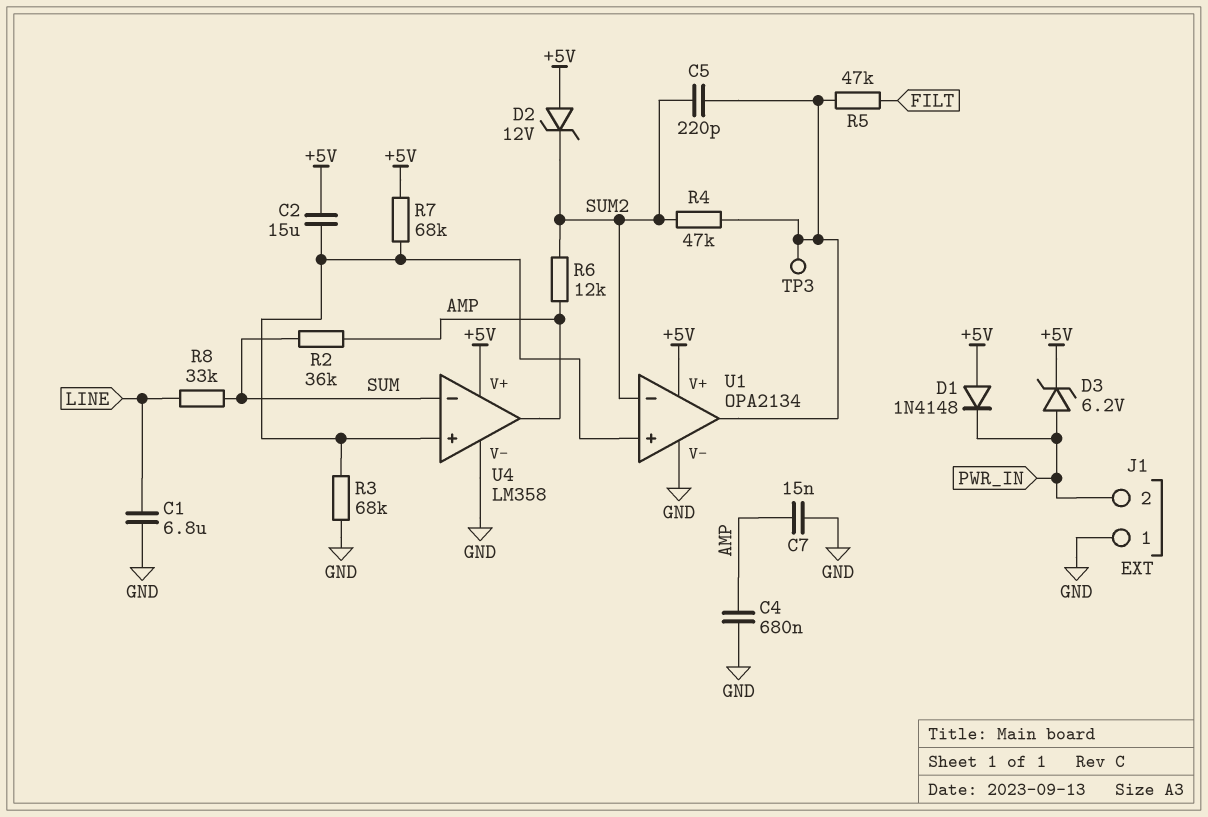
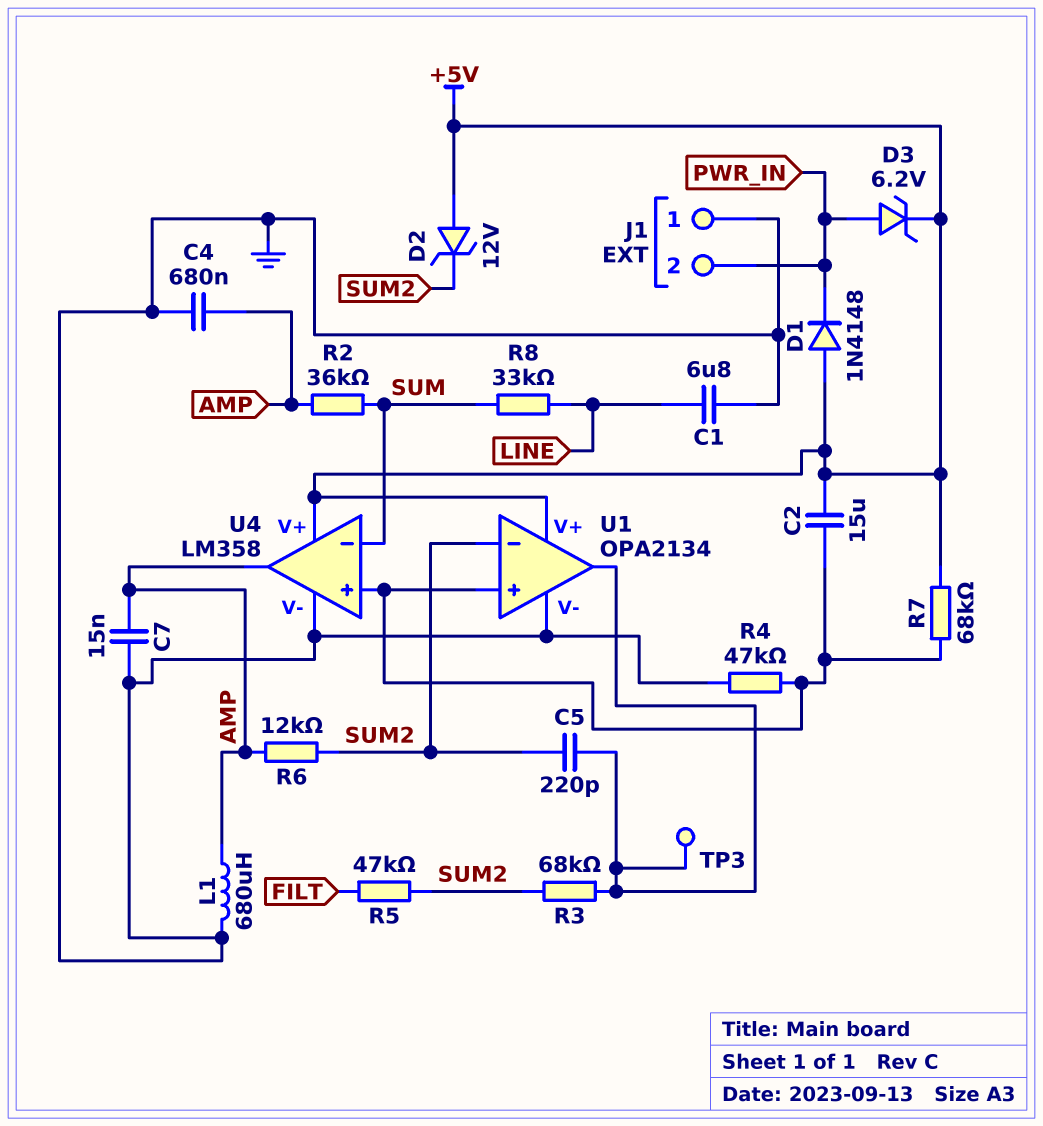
L1: none -> 680uH (AMP, GND)
R3: 68k (GND, U1/in+) -> 68k (SUM2, U1/out)
R4: 47k (SUM2, U1/out) -> 47k (GND, U1/in+)
R5: 47k (FILT, U1/out) -> 47k (FILT, SUM2)

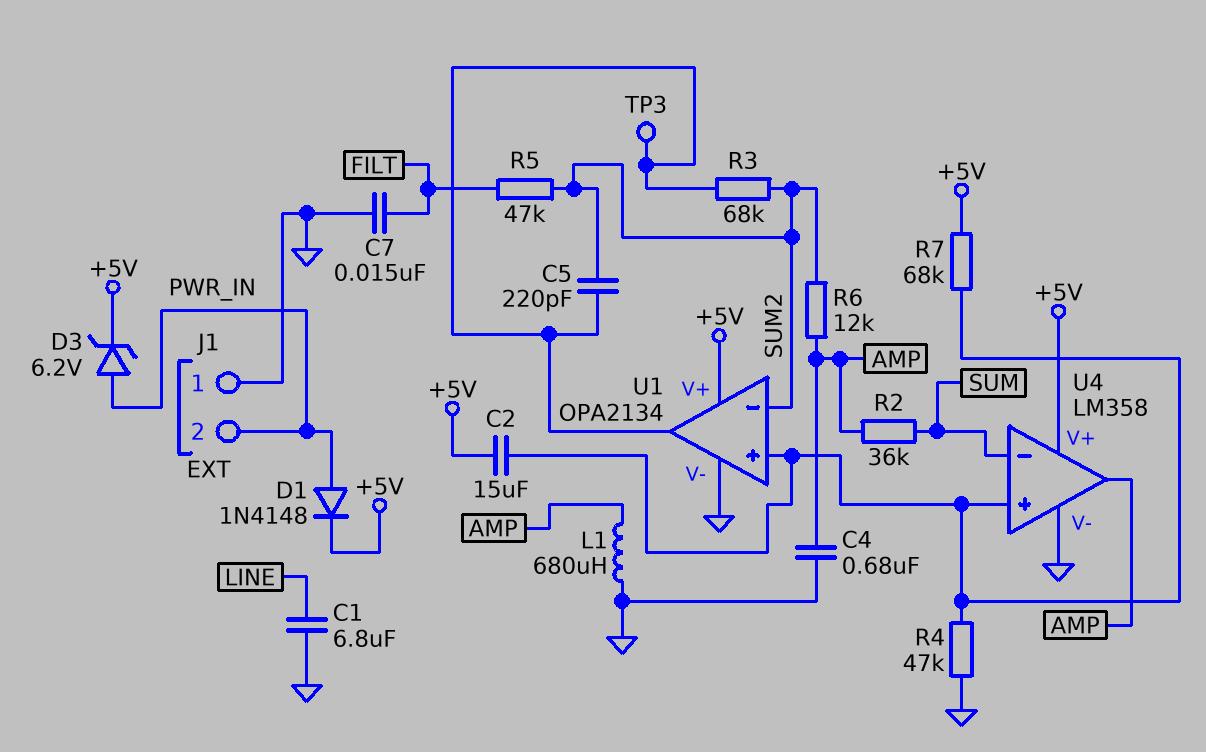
C7: 15nF (AMP, GND) -> 15nF (FILT, GND)
D1: diode 1N4148 (A +5V, K PWR_IN) -> diode 1N4148 (A PWR_IN, K +5V)
D2: zener 12V (A +5V, K SUM2) -> none
R8: 33k (LINE, SUM) -> none

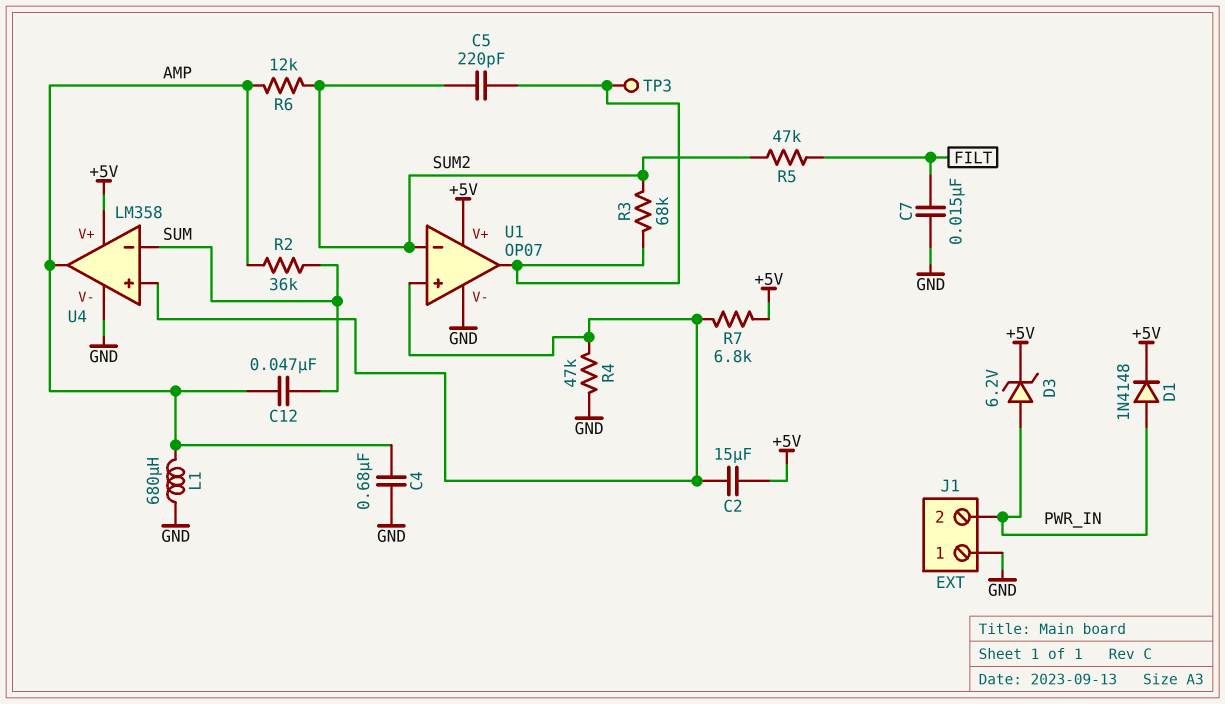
C1: 6.8uF (GND, LINE) -> none
C12: none -> 47nF (AMP, SUM)
R7: 68k (+5V, U1/in+) -> 6.8k (+5V, U1/in+)
U1: OPA2134 -> OP07

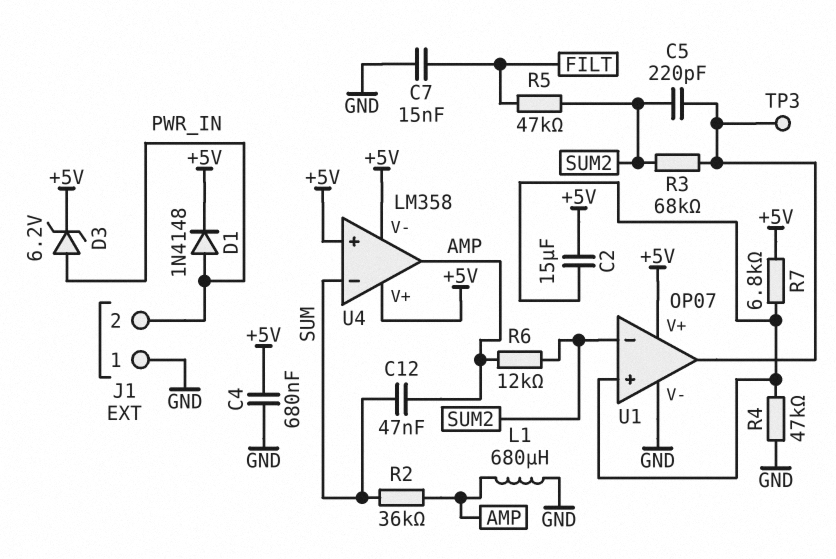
C4: 680nF (AMP, GND) -> 680nF (+5V, GND)
U4 pin V-: GND -> +5V
U4 pin in+: U1/in+ -> +5V

